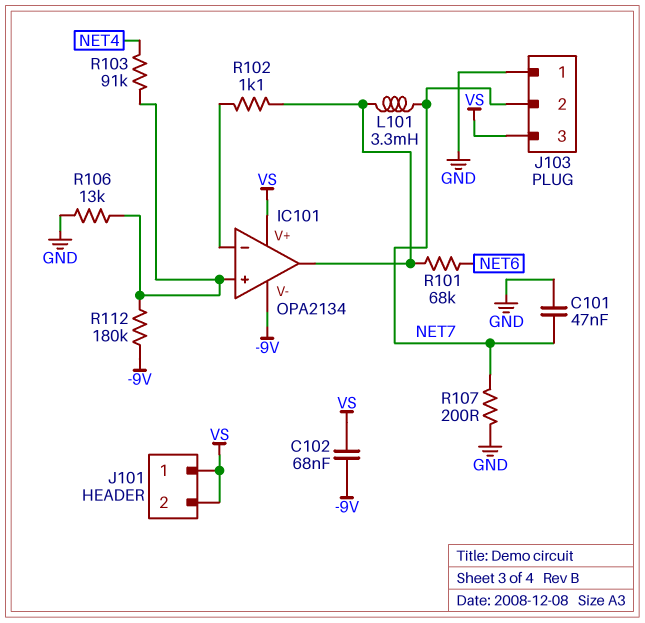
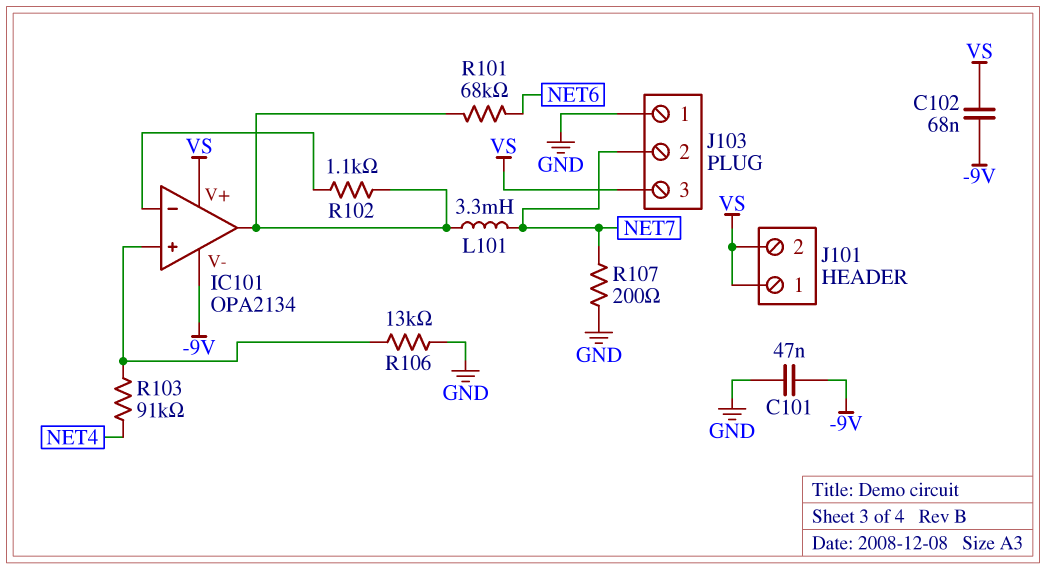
C101: 47nF (GND, NET7) -> 47nF (-9V, GND)
R112: 180k (-9V, IC101/in+) -> none

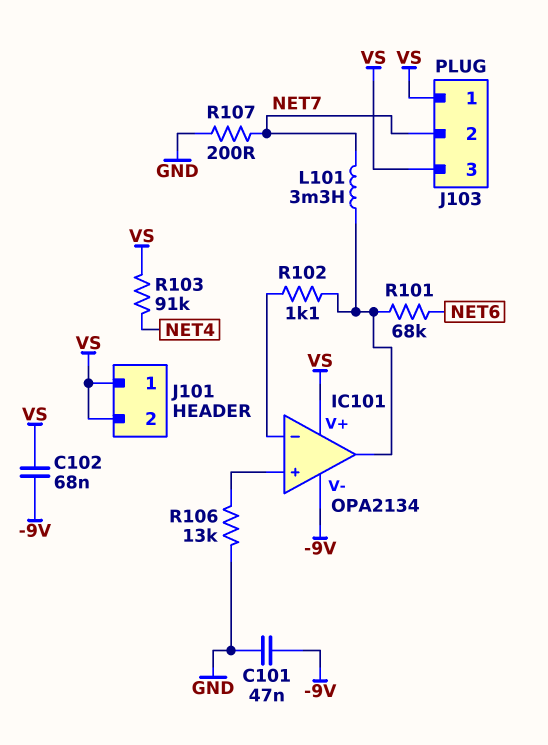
J103 pin 1: GND -> VS
R103: 91k (IC101/in+, NET4) -> 91k (NET4, VS)

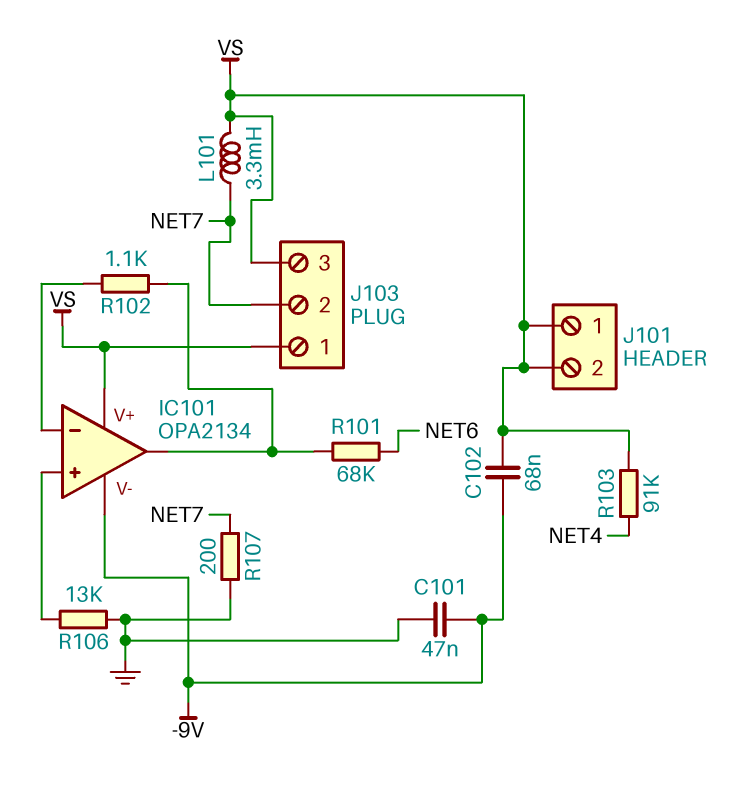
L101: 3.3mH (IC101/out, NET7) -> 3.3mH (NET7, VS)

